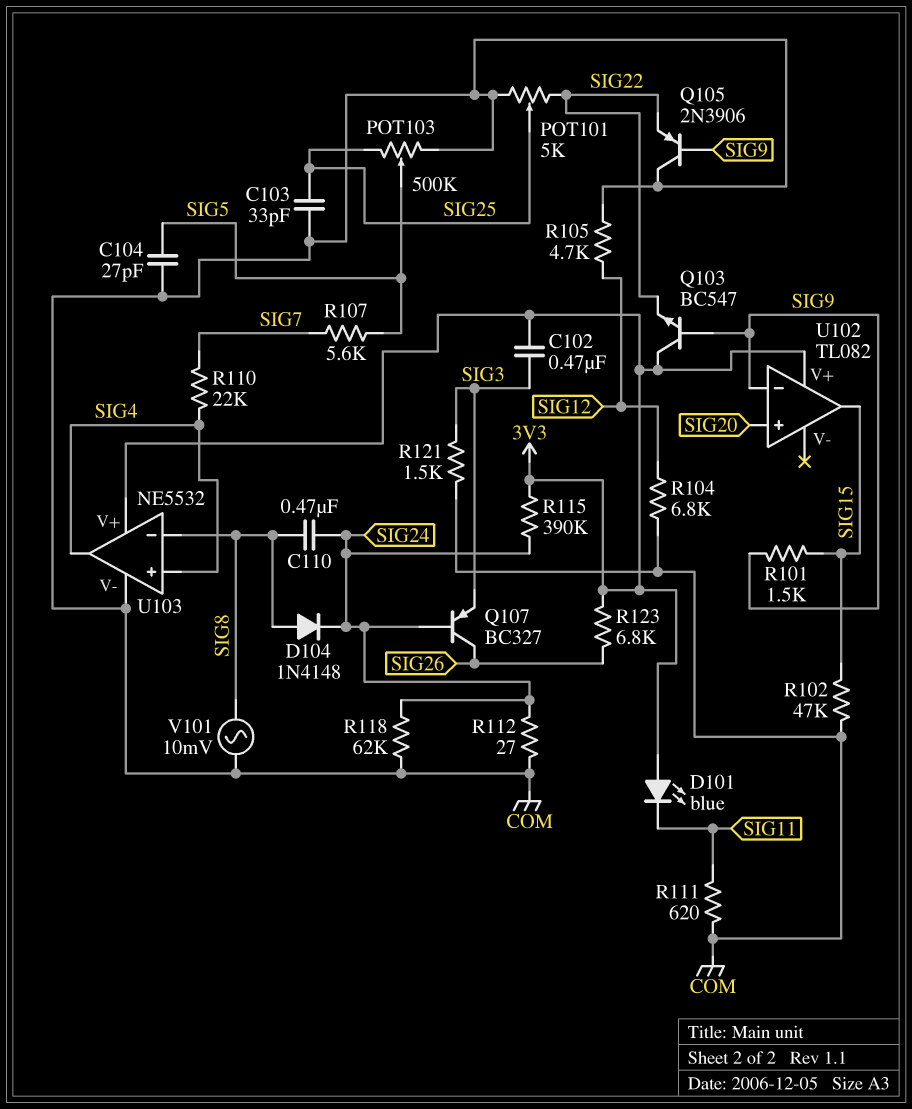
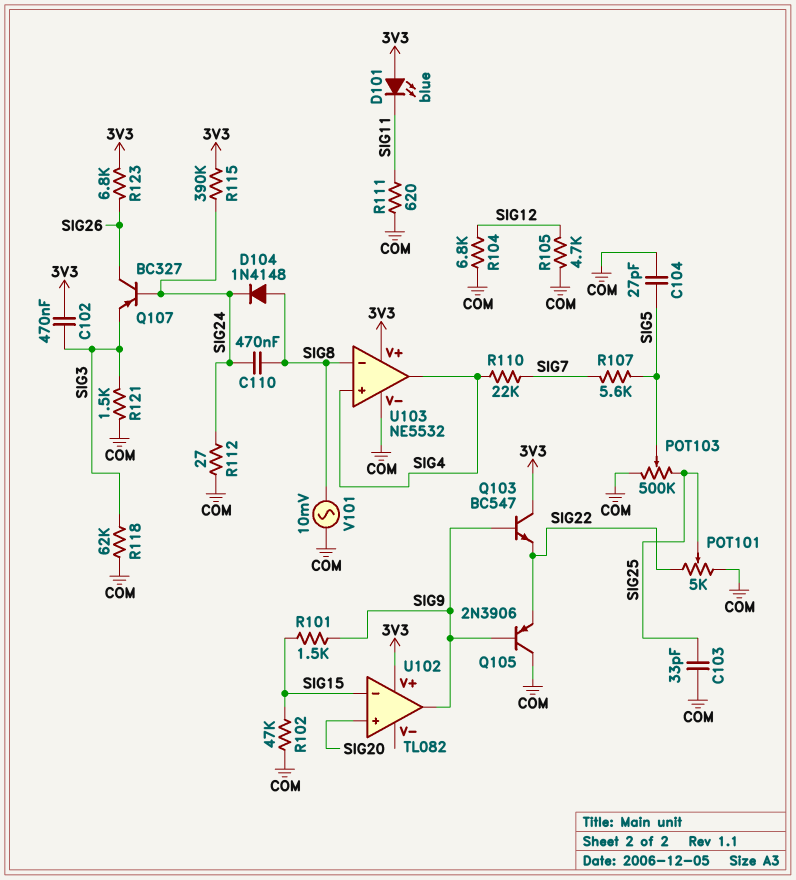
R118: 62k (COM, SIG24) -> 62k (COM, SIG3)
U102 pin in-: SIG9 -> SIG15
U102 pin out: SIG15 -> SIG9

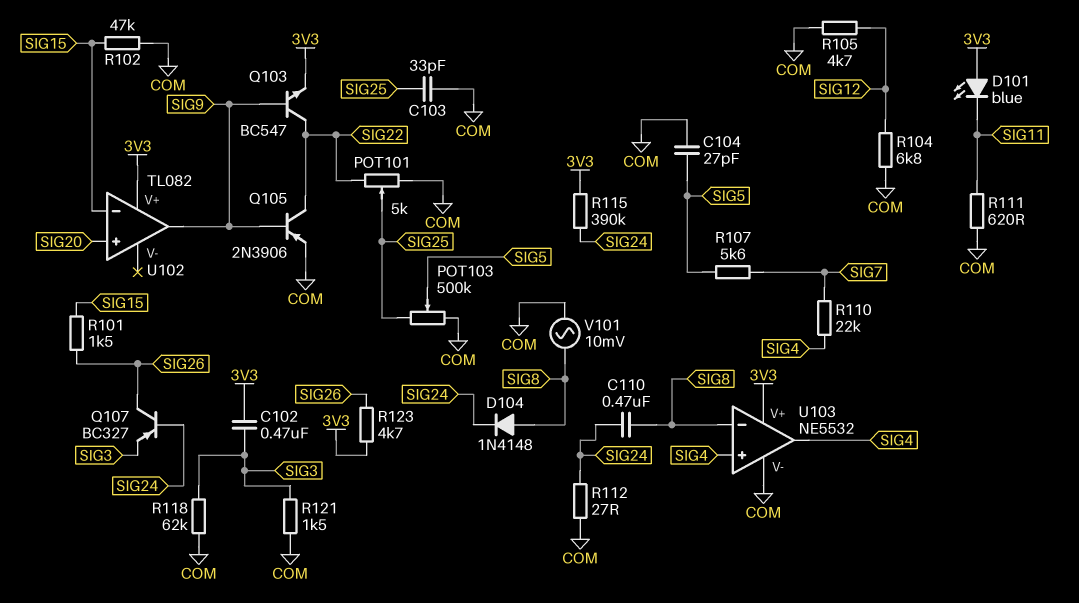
Q103: NPN BC547 (B SIG9, C 3V3, E SIG22) -> NPN BC547 (B SIG9, C SIG22, E 3V3)
Q105: PNP 2N3906 (B SIG9, C COM, E SIG22) -> PNP 2N3906 (B SIG9, C SIG22, E COM)
R101: 1.5k (SIG9, SIG15) -> 1.5k (SIG15, SIG26)
R123: 6.8k (3V3, SIG26) -> 4.7k (3V3, SIG26)

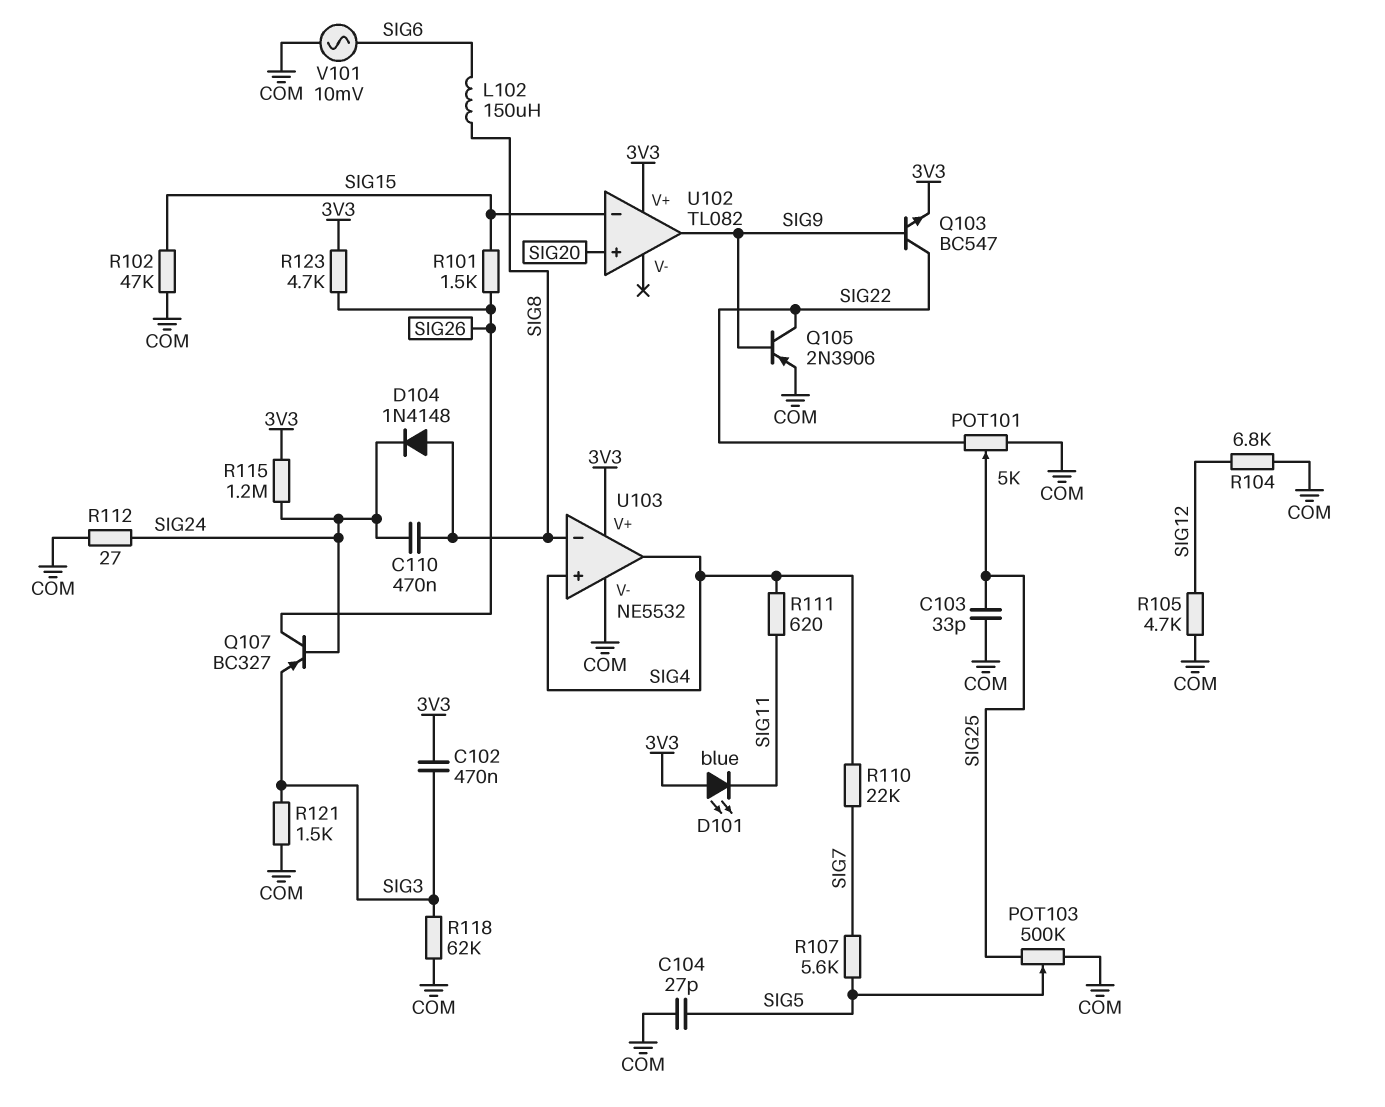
L102: none -> 150uH (SIG6, SIG8)
R111: 620 (COM, SIG11) -> 620 (SIG4, SIG11)
R115: 390k (3V3, SIG24) -> 1.2M (3V3, SIG24)
V101: AC 10mV (COM, SIG8) -> AC 10mV (COM, SIG6)

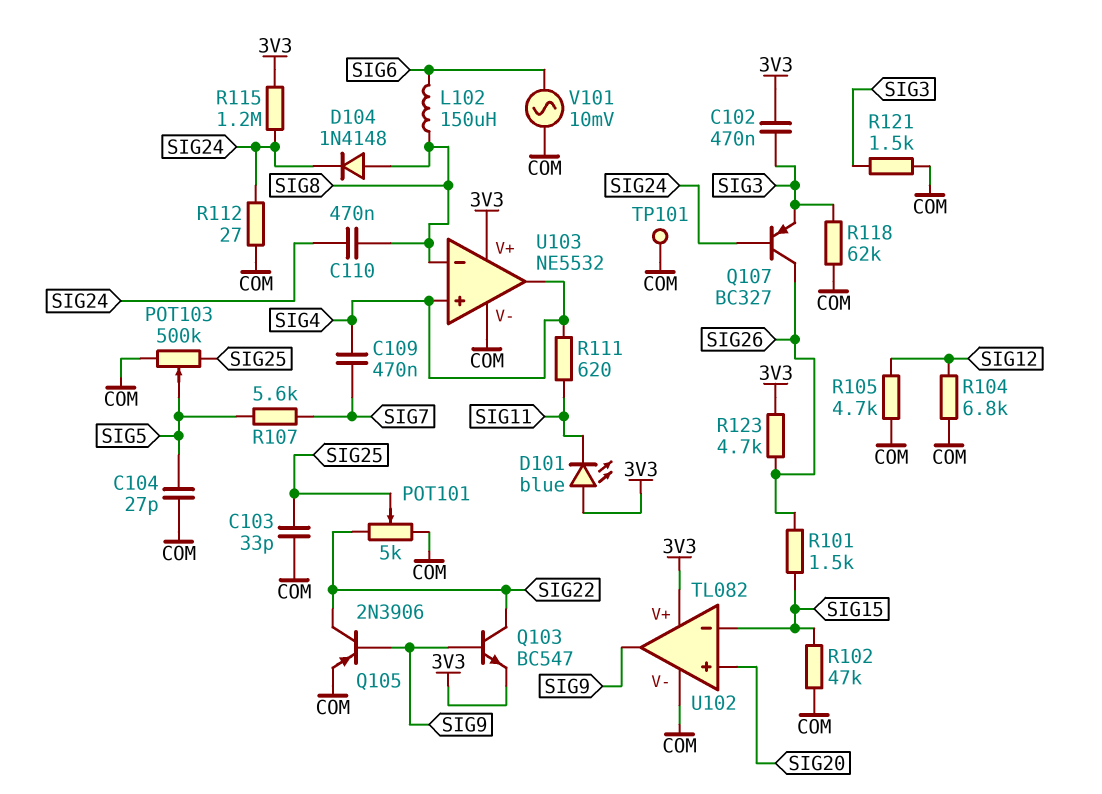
C109: none -> 470nF (SIG4, SIG7)
R110: 22k (SIG4, SIG7) -> none
TP101: none -> test point (COM)
U102 pin V-: none -> COM

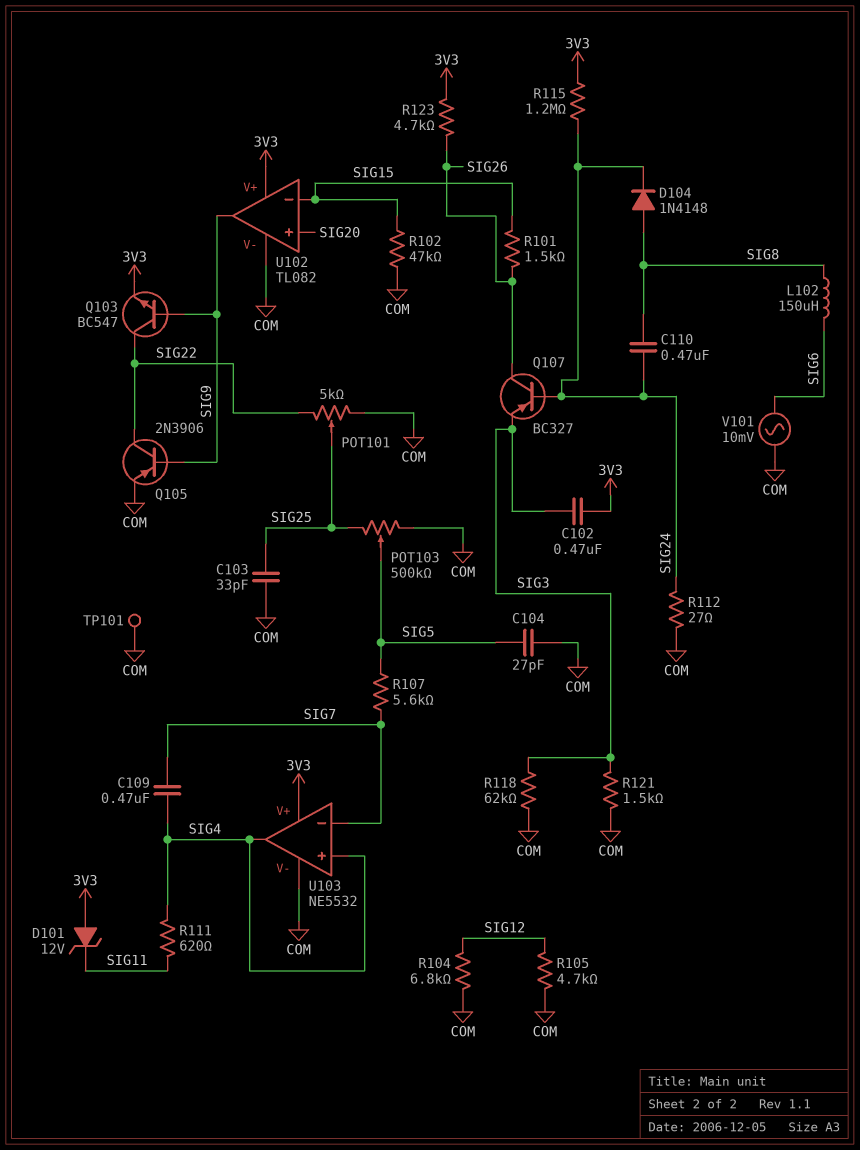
D101: LED blue (A 3V3, K SIG11) -> zener 12V (A 3V3, K SIG11)
U103 pin in-: SIG8 -> SIG7

